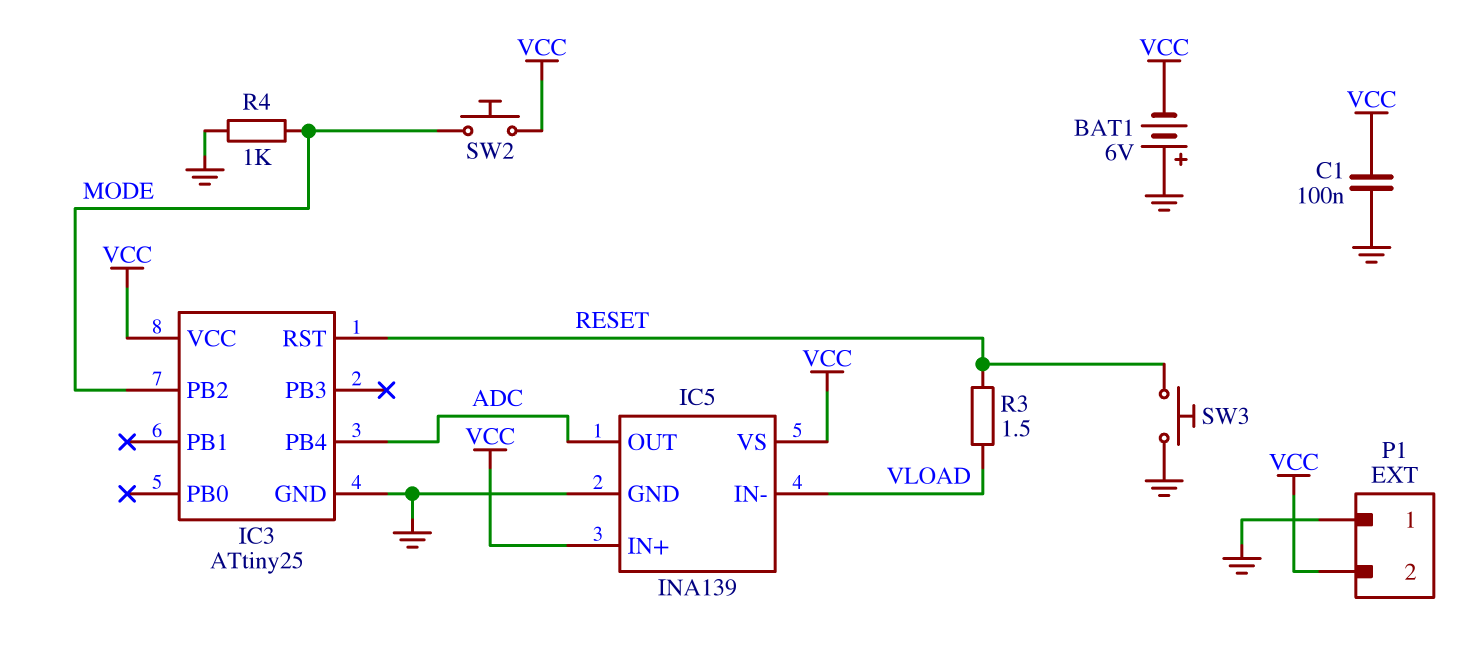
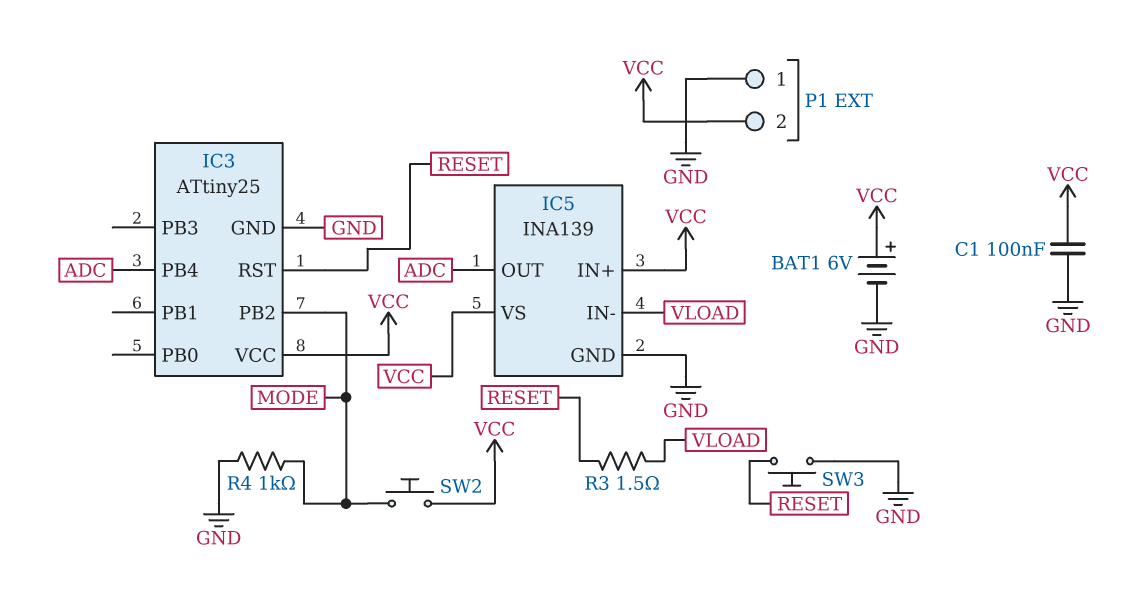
BAT1: 6V (plus GND, minus VCC) -> 6V (plus VCC, minus GND)

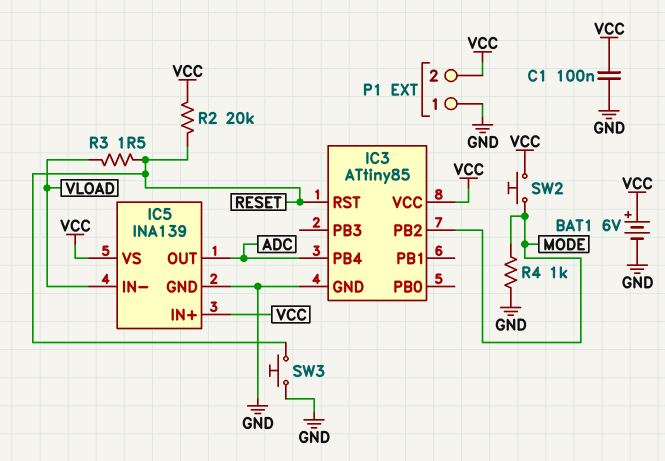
IC3: ATtiny25 -> ATtiny85
R2: none -> 20k (RESET, VCC)

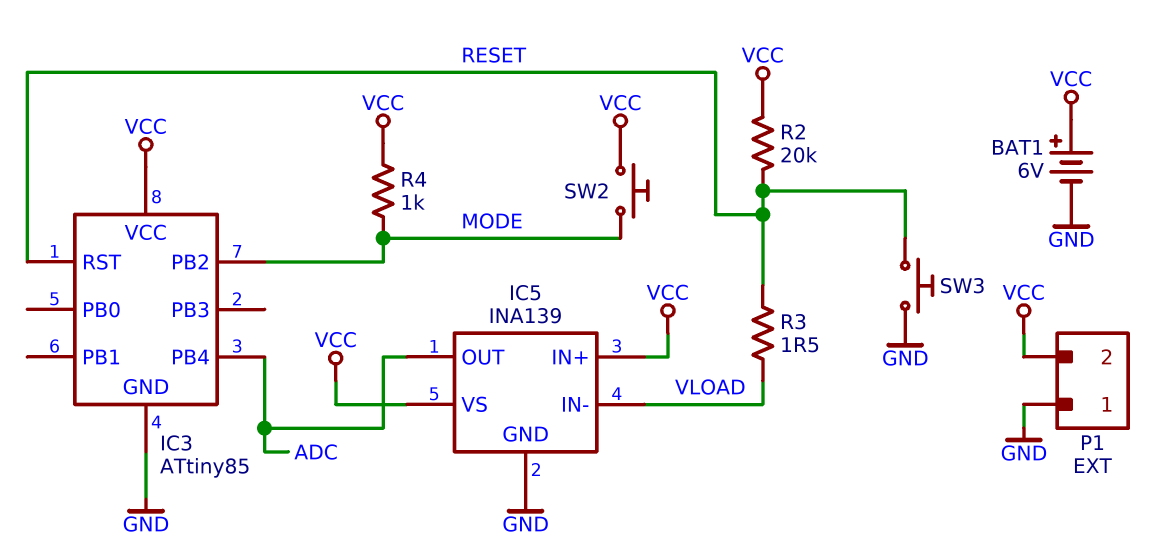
C1: 100nF (GND, VCC) -> none
R4: 1k (GND, MODE) -> 1k (MODE, VCC)

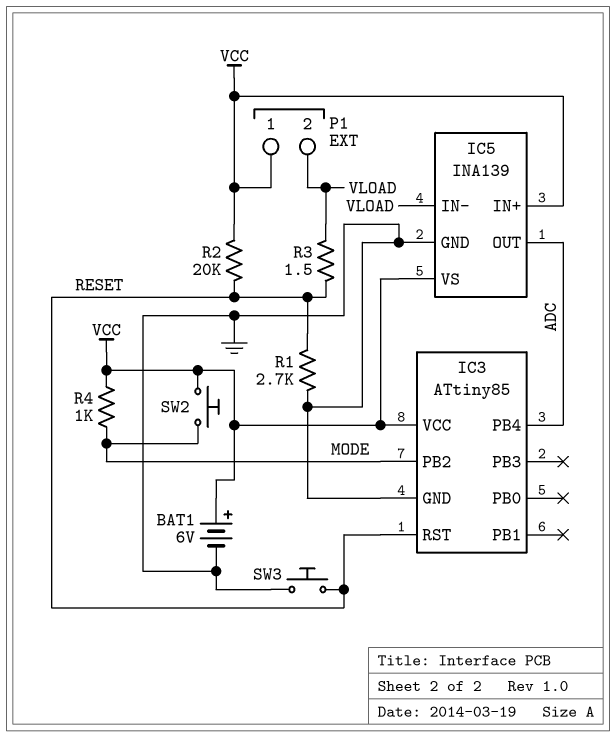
P1 pin 1: GND -> VCC
P1 pin 2: VCC -> VLOAD
R1: none -> 2.7k (GND, RESET)

